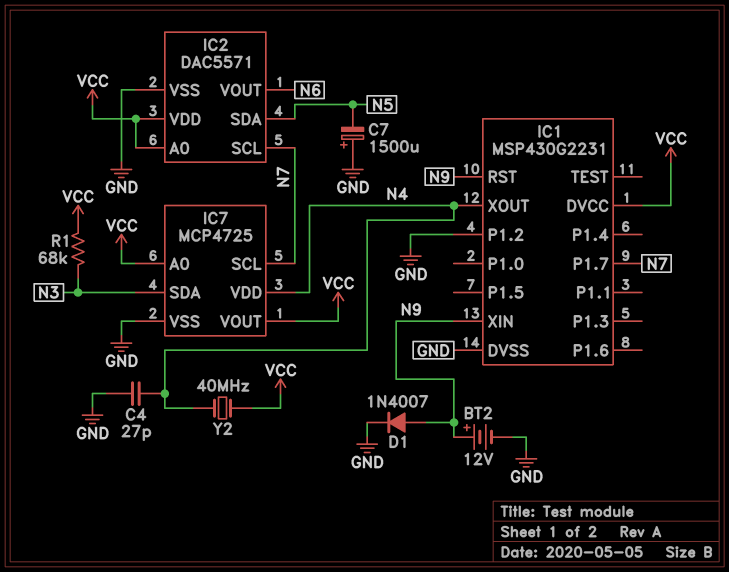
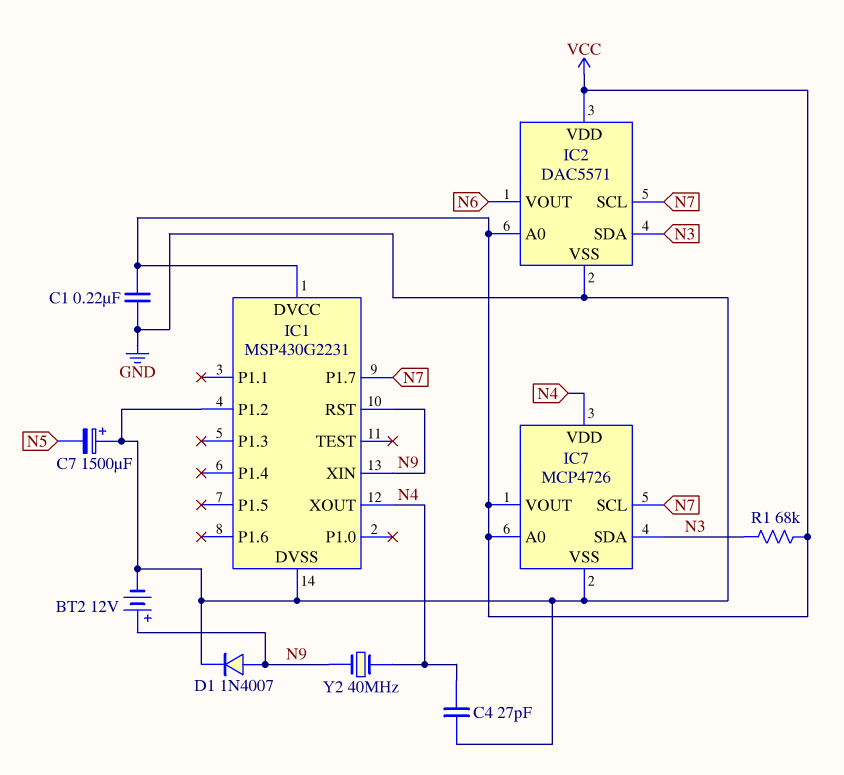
C1: none -> 220nF (GND, VCC)
IC2 pin SDA: N5 -> N3
IC7: MCP4725 -> MCP4726
Y2: 40MHz (N4, VCC) -> 40MHz (N4, N9)

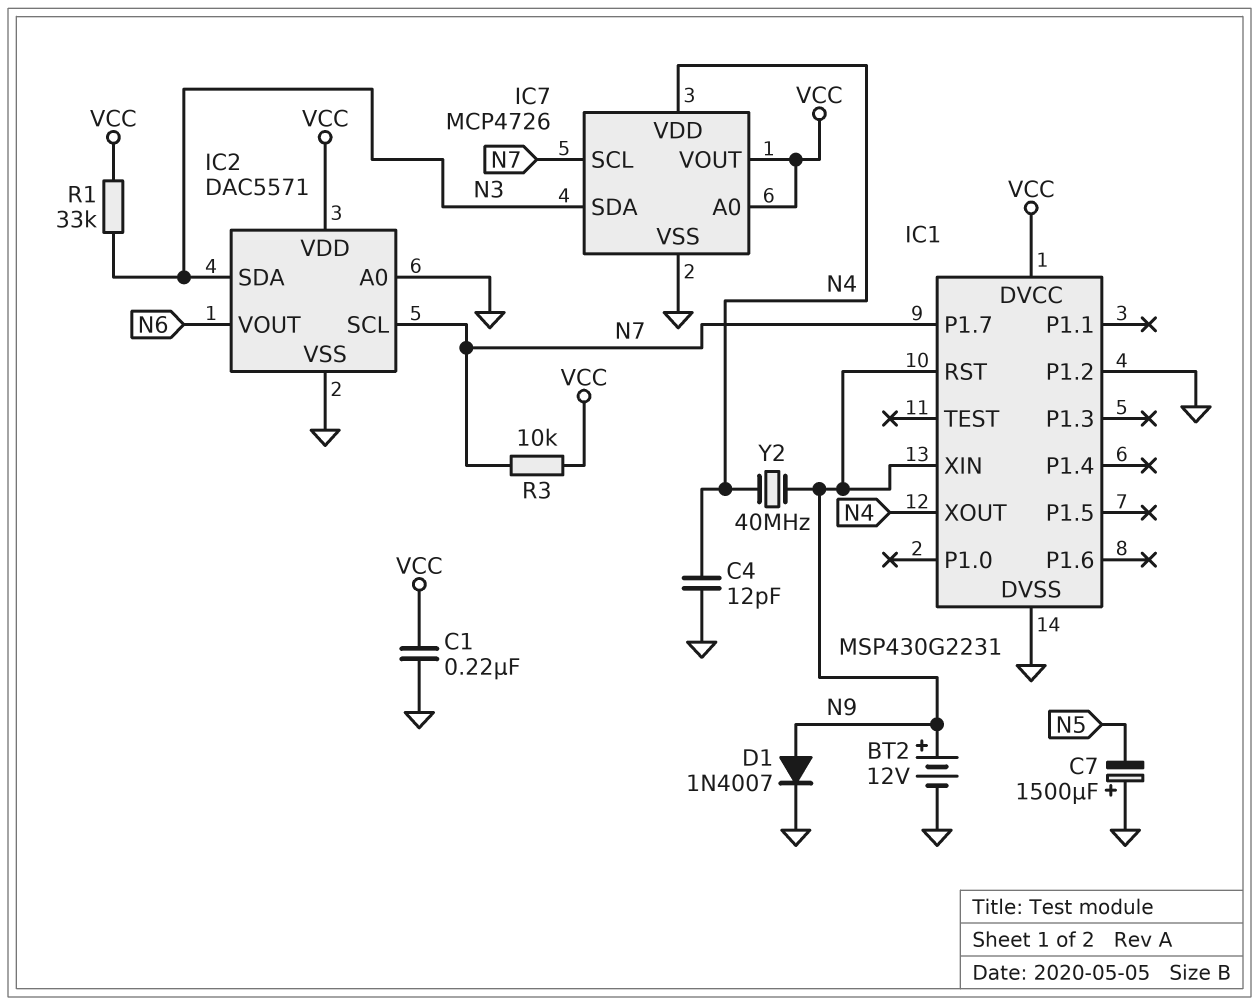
C4: 27pF (GND, N4) -> 12pF (GND, N4)
IC2 pin A0: VCC -> GND
R1: 68k (N3, VCC) -> 33k (N3, VCC)
R3: none -> 10k (N7, VCC)

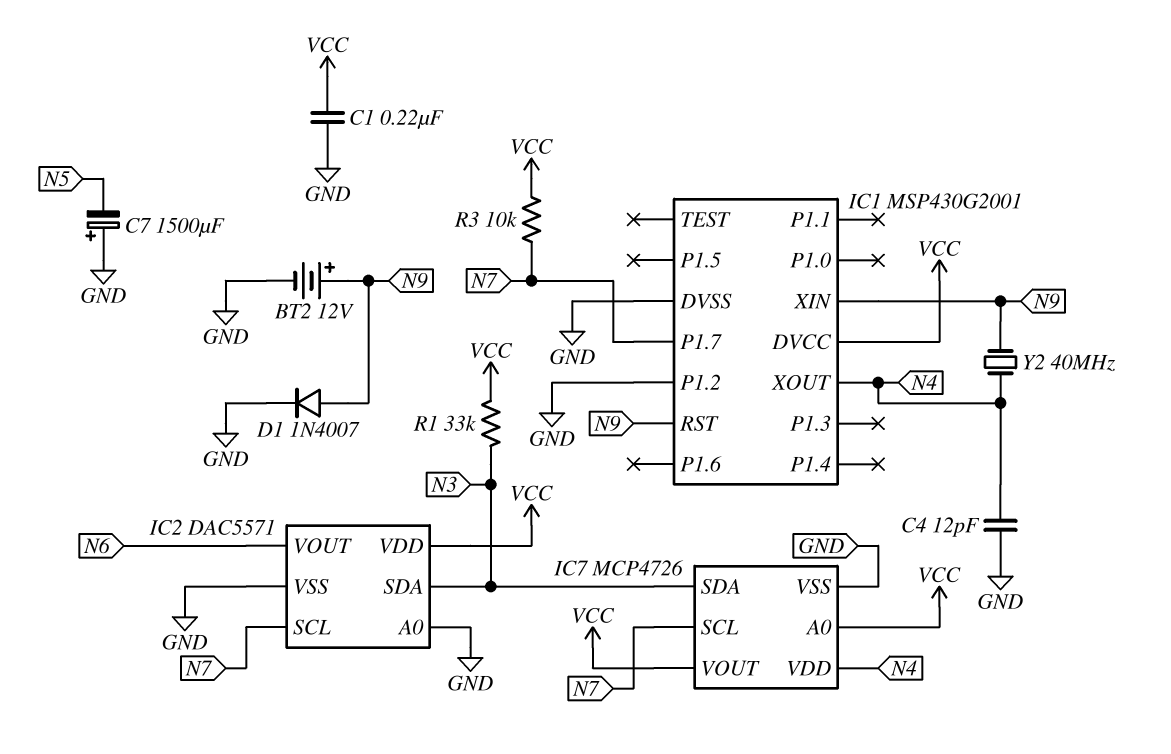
IC1: MSP430G2231 -> MSP430G2001

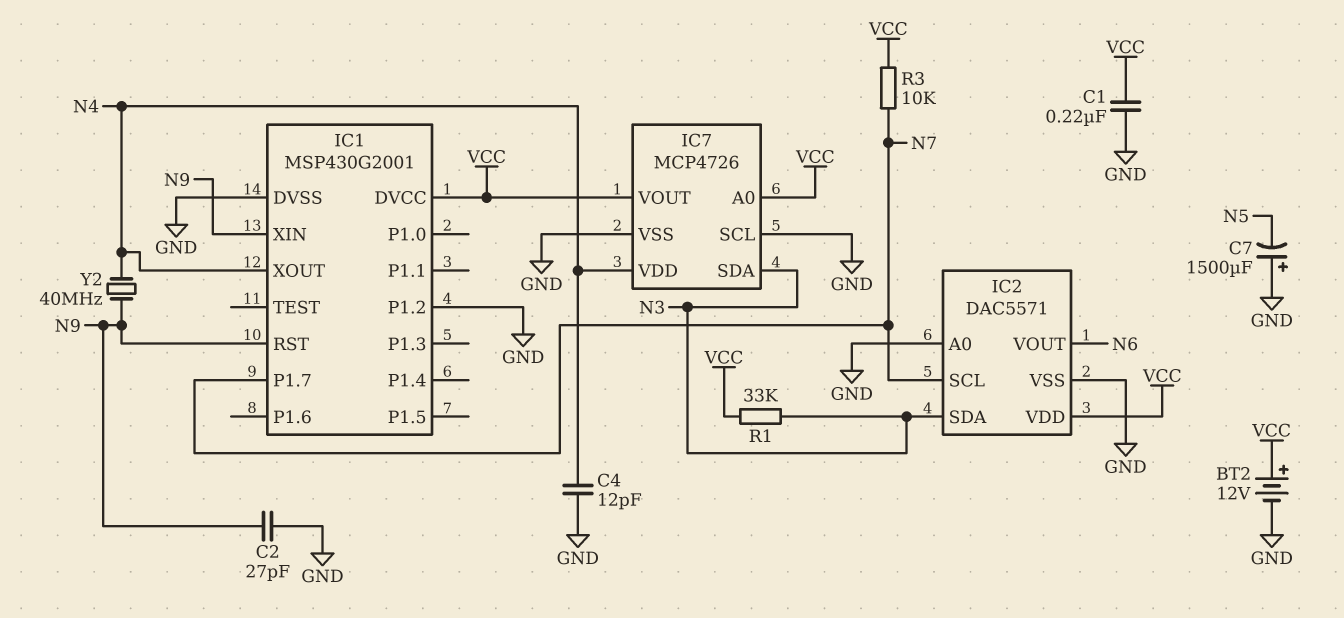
BT2: 12V (plus N9, minus GND) -> 12V (plus VCC, minus GND)
C2: none -> 27pF (GND, N9)
D1: diode 1N4007 (A N9, K GND) -> none
IC7 pin SCL: N7 -> GND

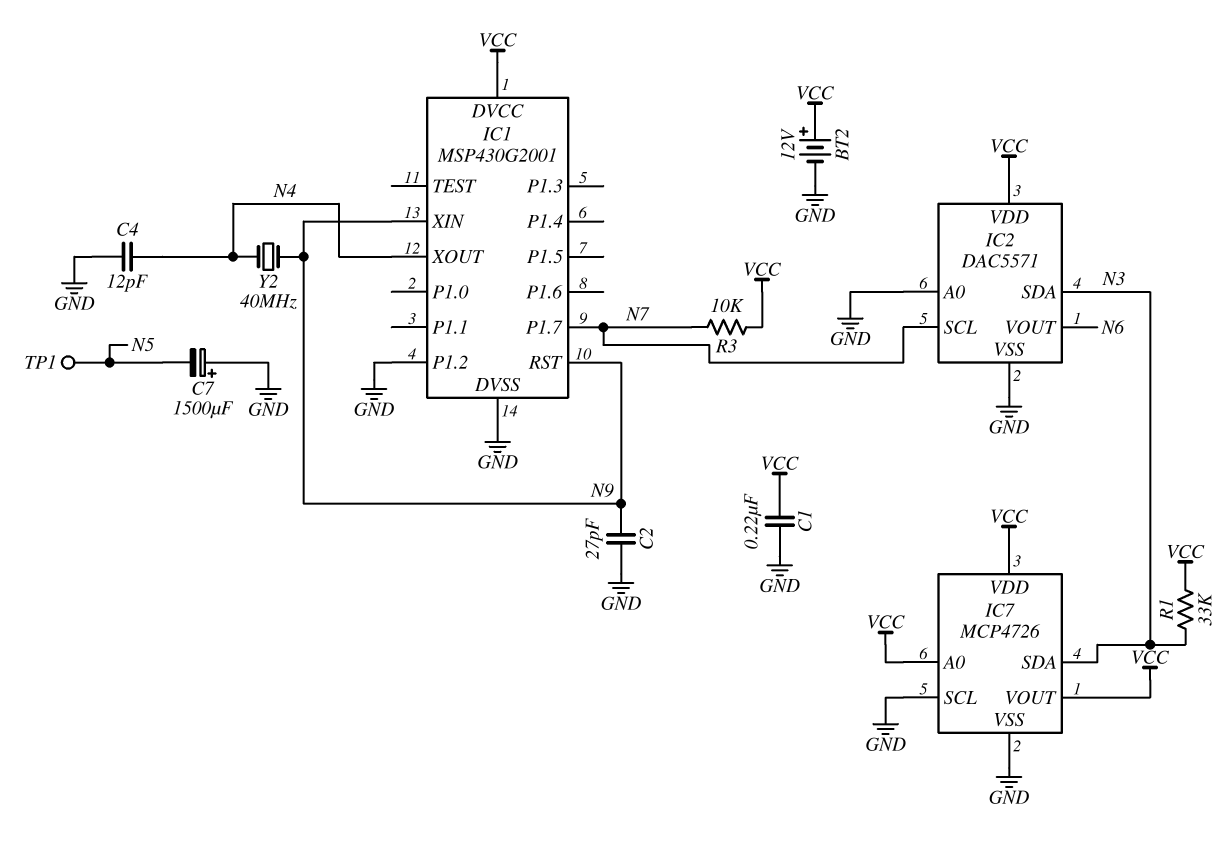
IC7 pin VDD: N4 -> VCC
TP1: none -> test point (N5)

